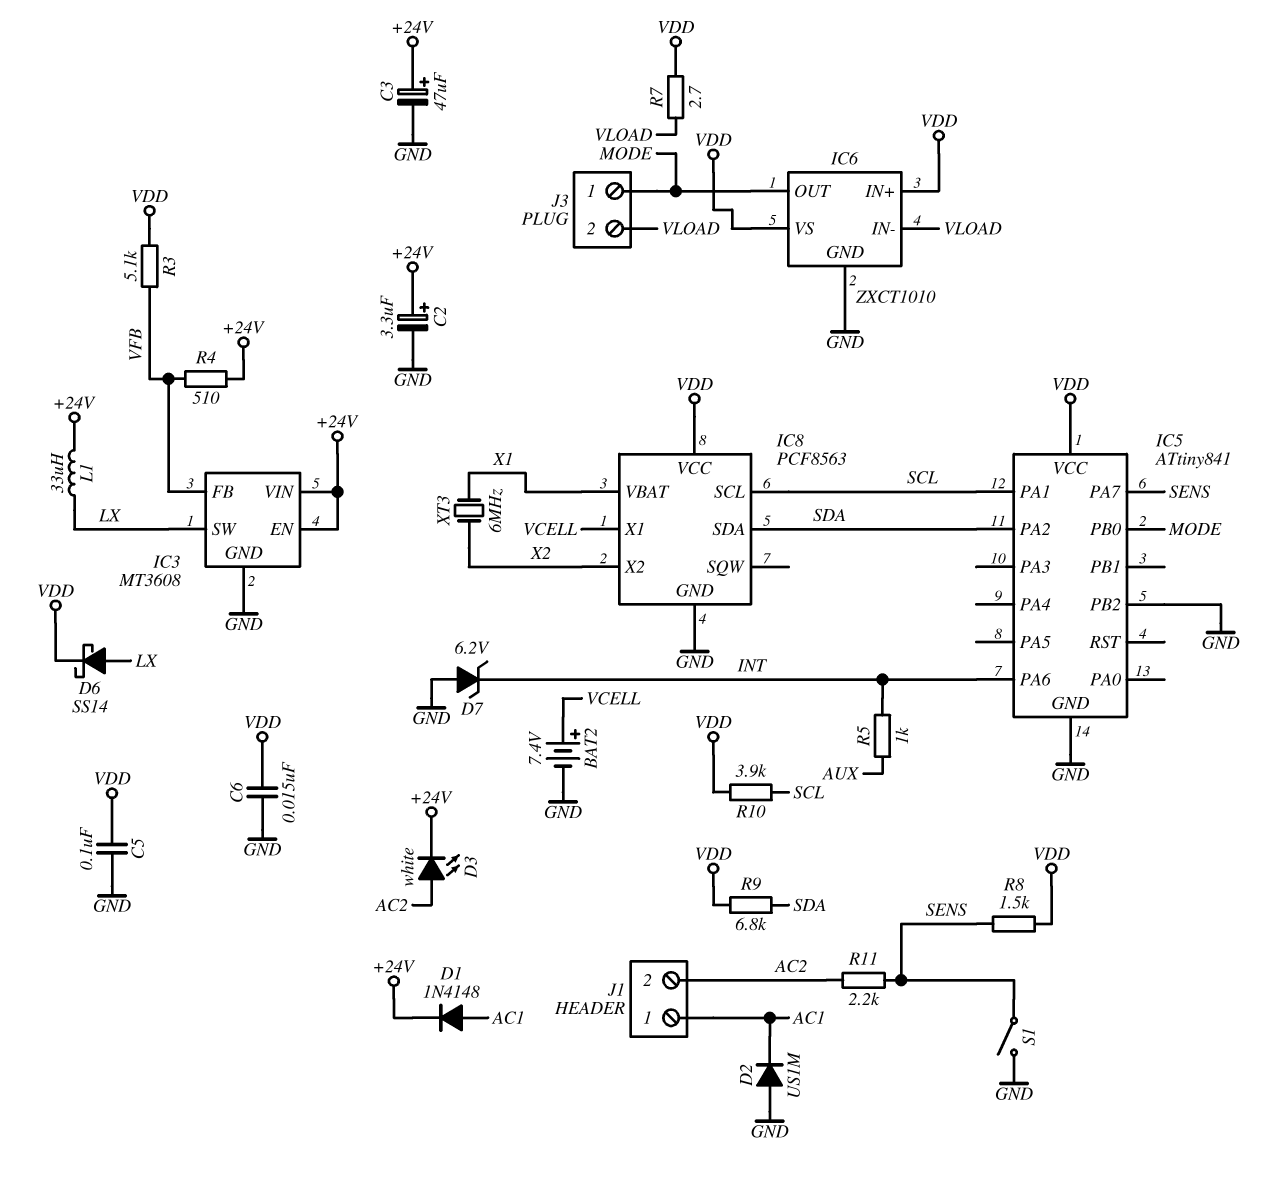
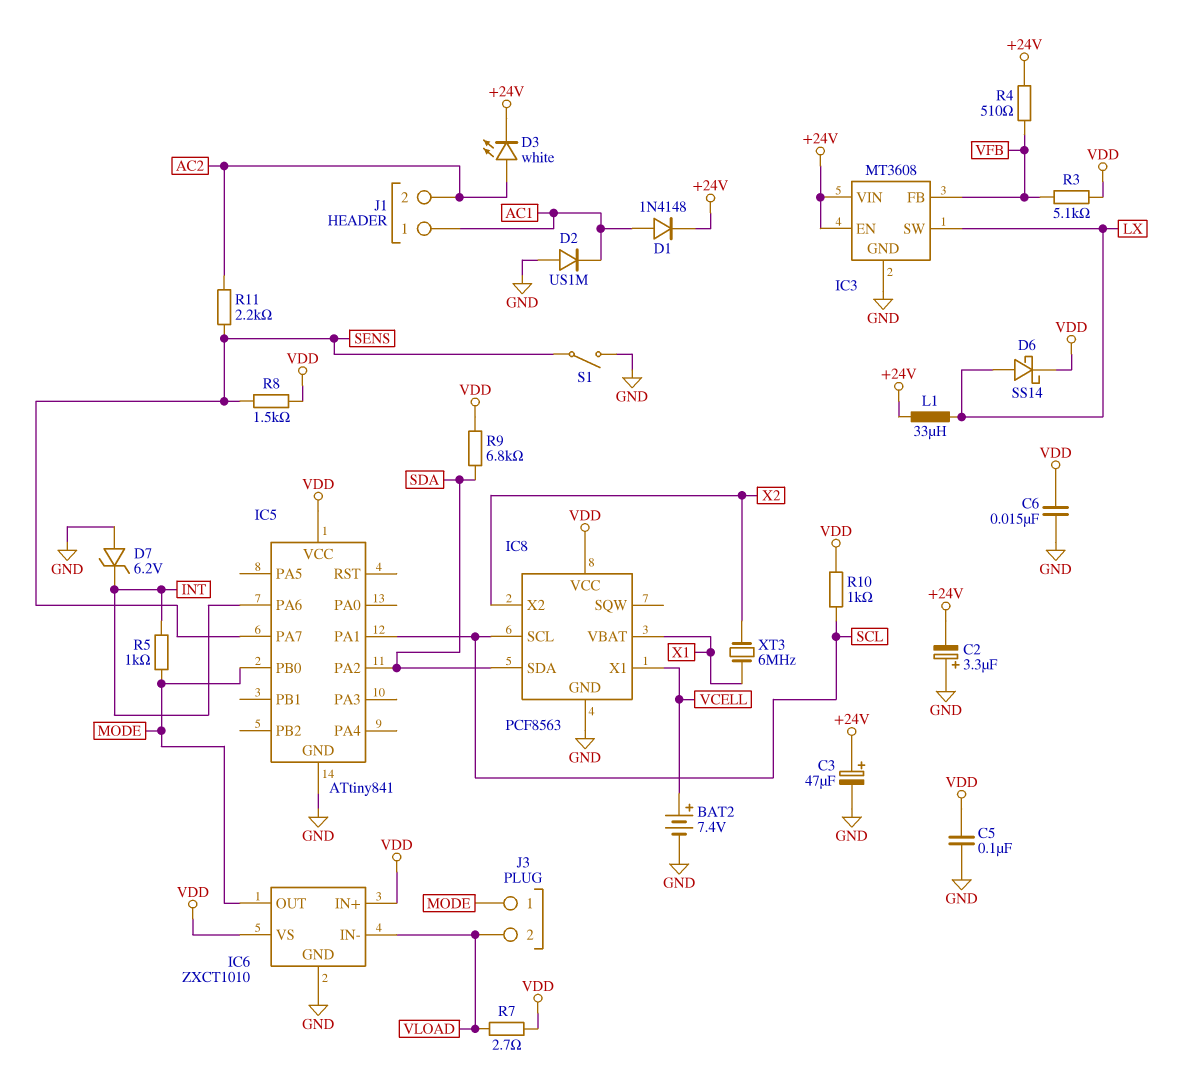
C2: 3.3uF (plus +24V, minus GND) -> 3.3uF (plus GND, minus +24V)
IC5 pin PB2: GND -> none
R5: 1k (AUX, INT) -> 1k (INT, MODE)
R10: 3.9k (SCL, VDD) -> 1k (SCL, VDD)

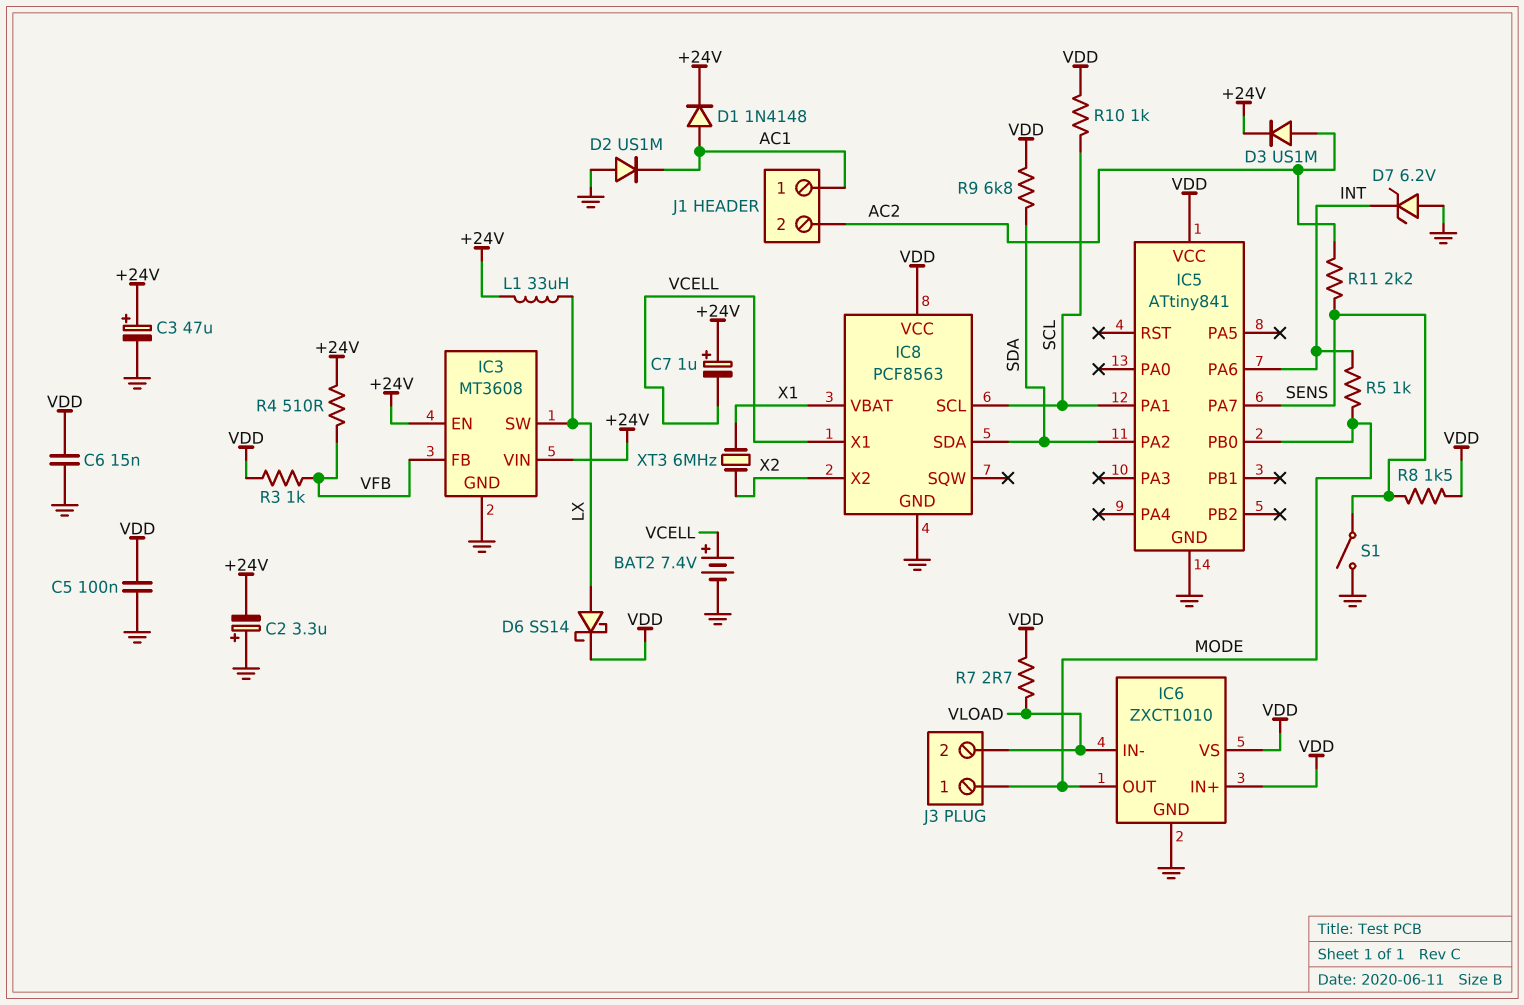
C7: none -> 1uF (plus +24V, minus VCELL)
D3: LED white (A AC2, K +24V) -> diode US1M (A AC2, K +24V)
R3: 5.1k (VDD, VFB) -> 1k (VDD, VFB)

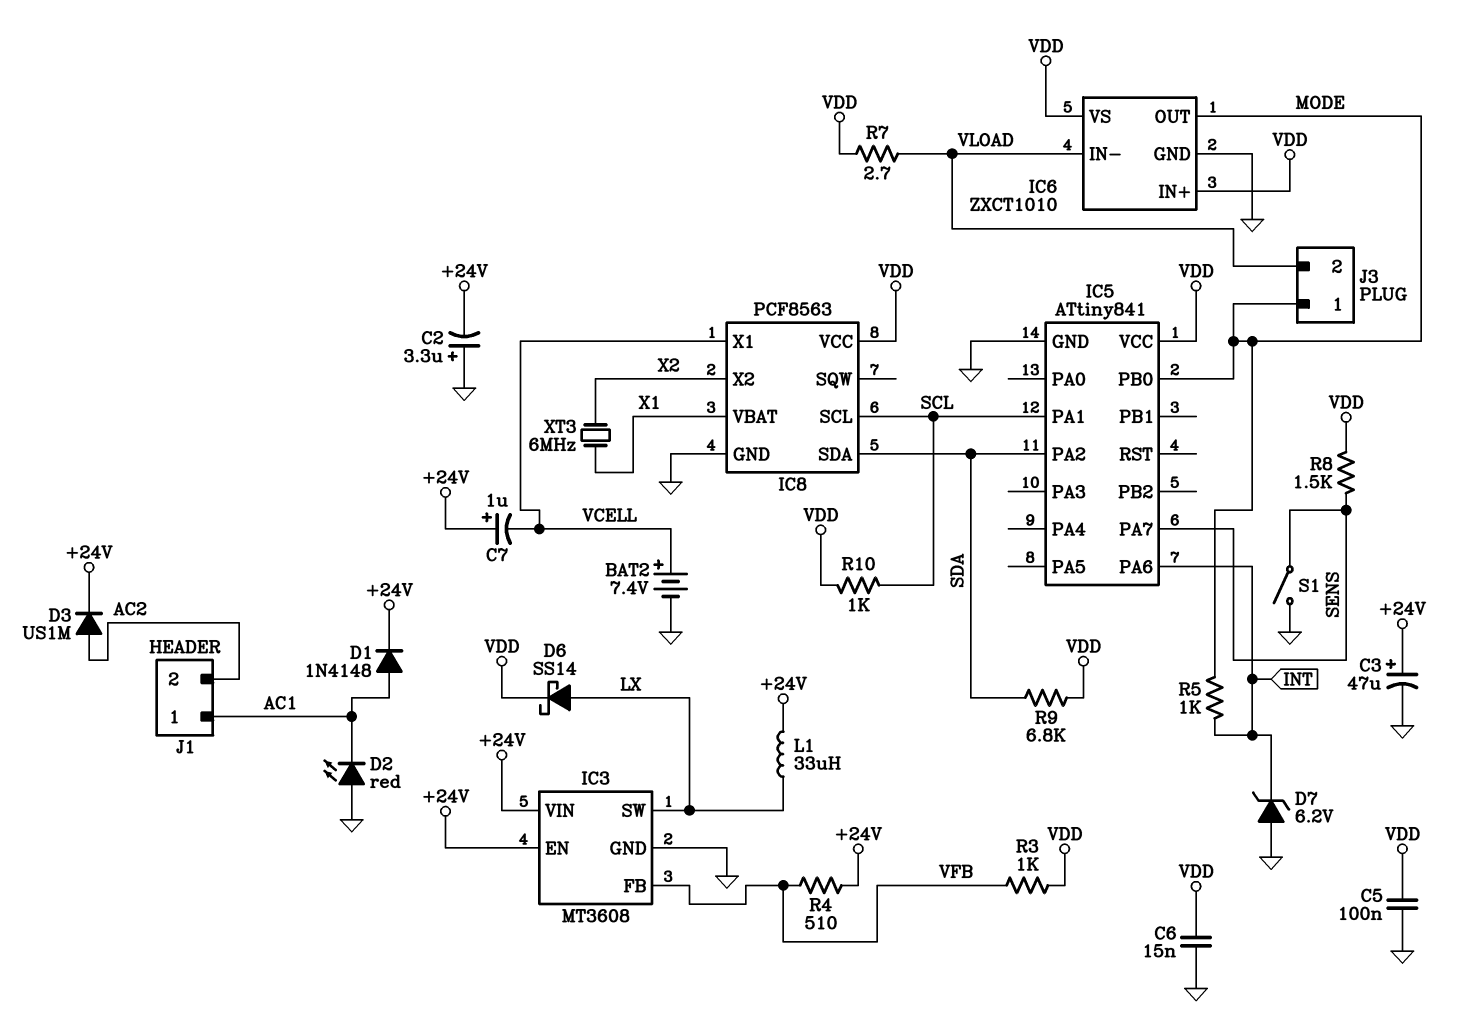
D2: diode US1M (A GND, K AC1) -> LED red (A GND, K AC1)
R11: 2.2k (AC2, SENS) -> none

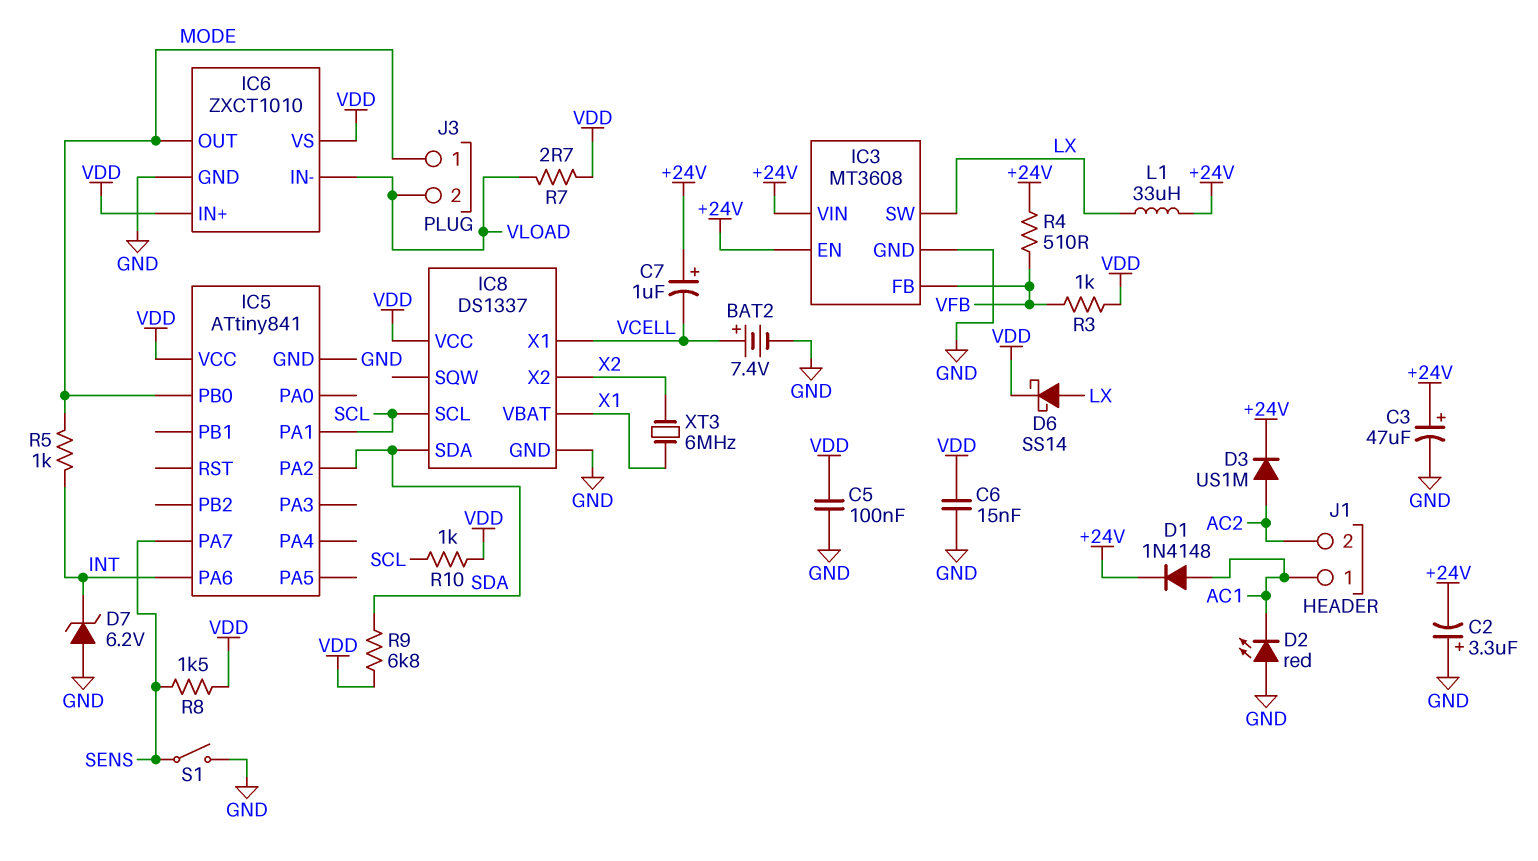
IC8: PCF8563 -> DS1337

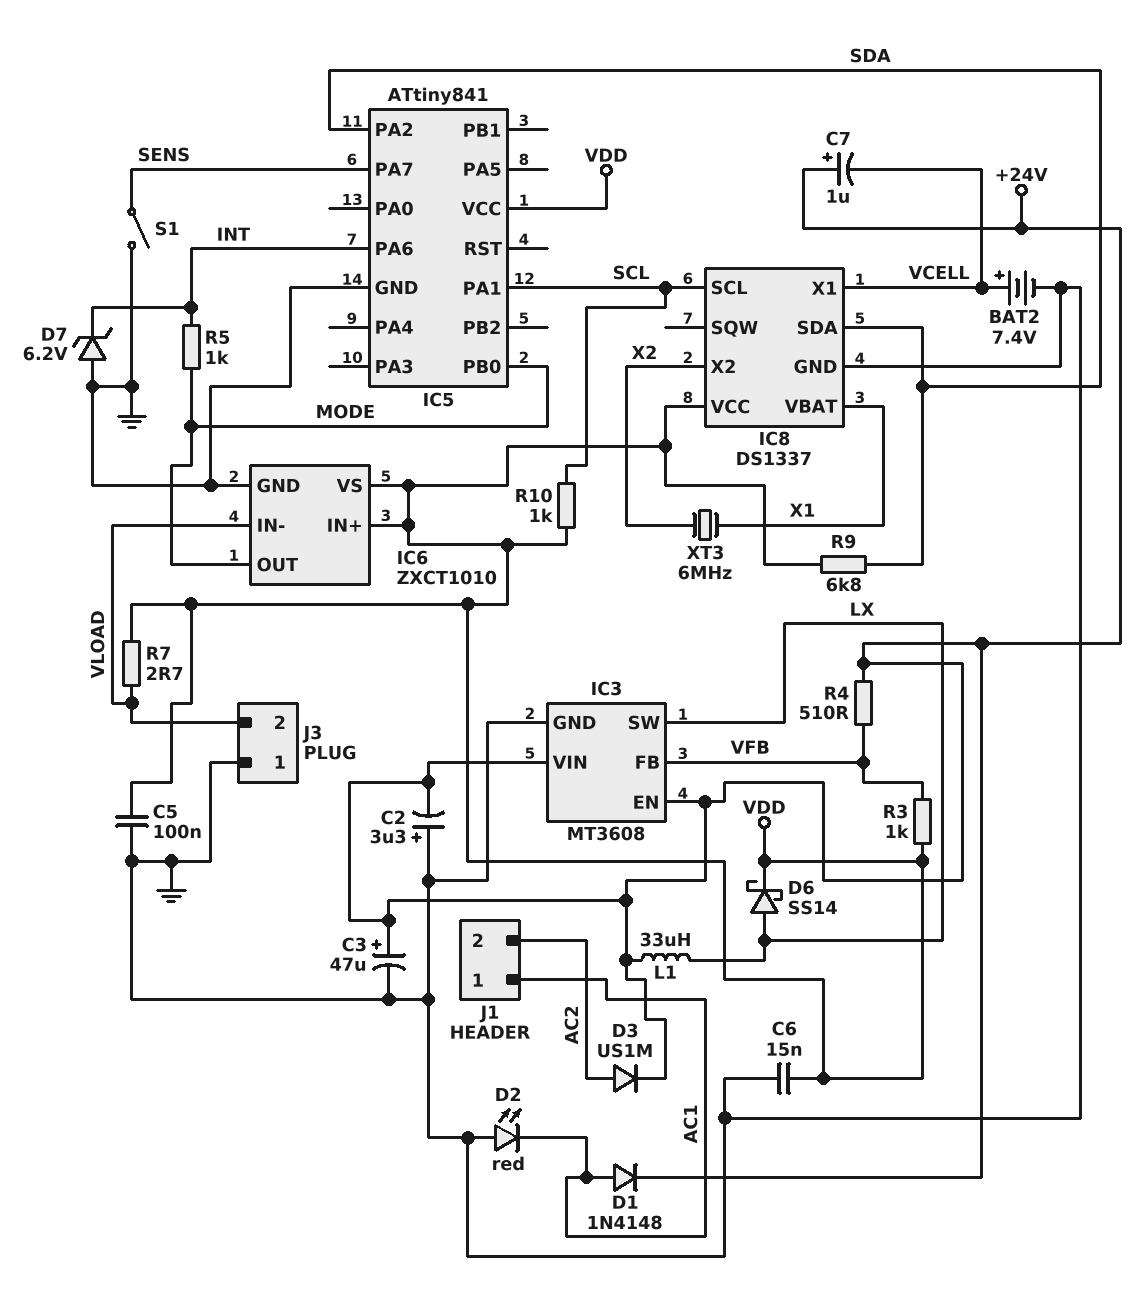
J3 pin 1: MODE -> GND
R8: 1.5k (SENS, VDD) -> none

